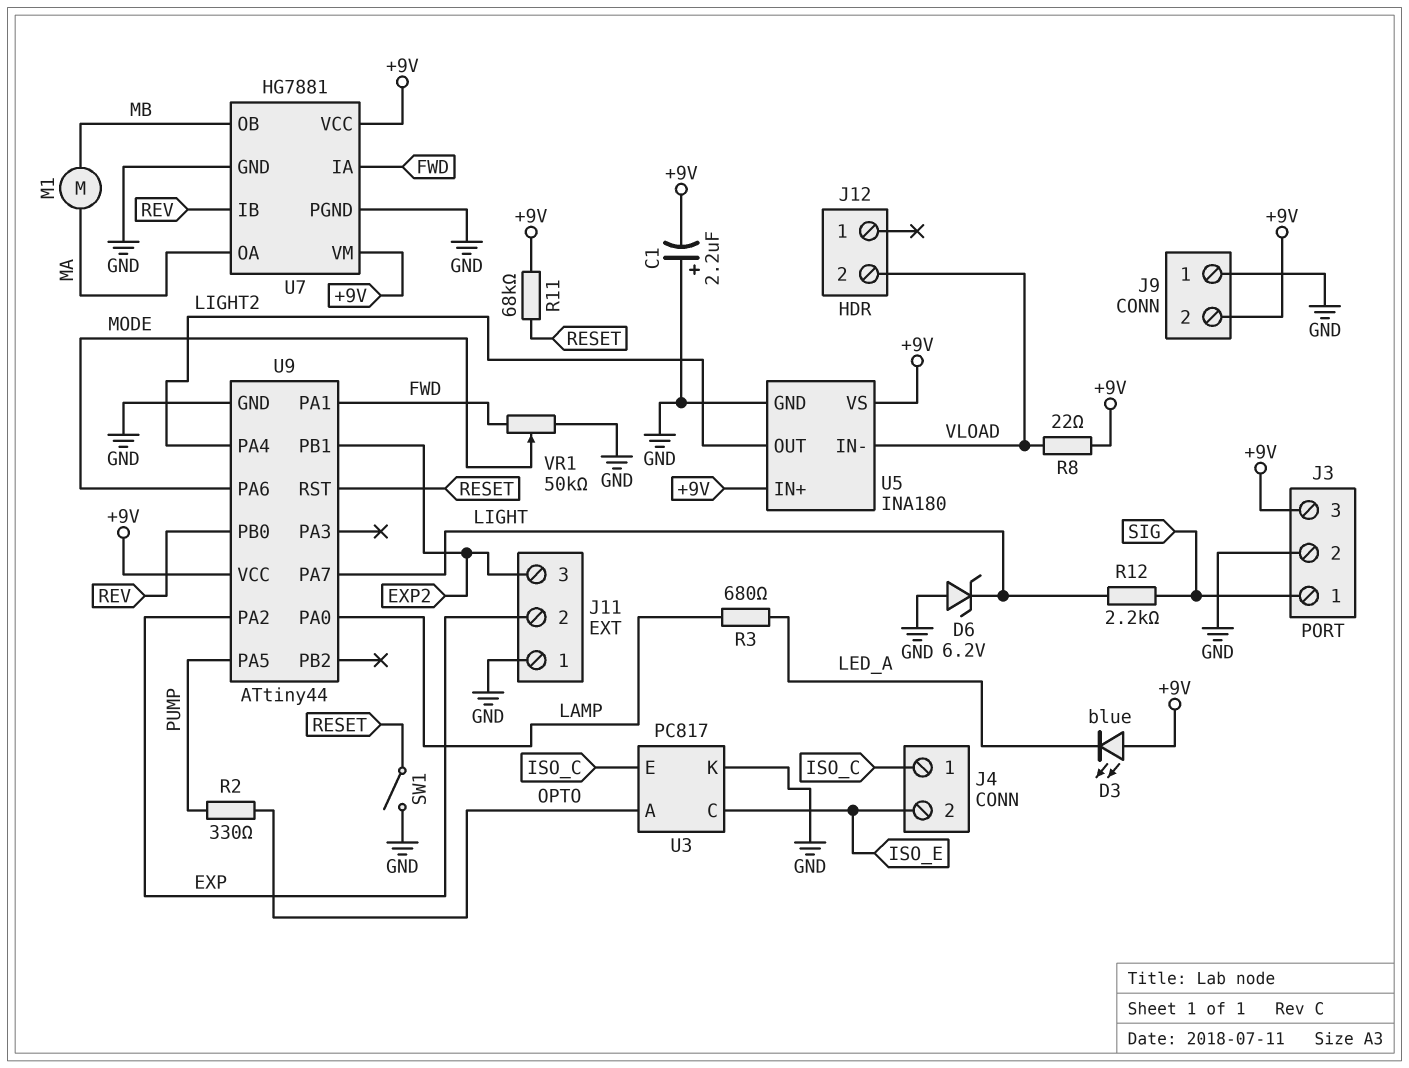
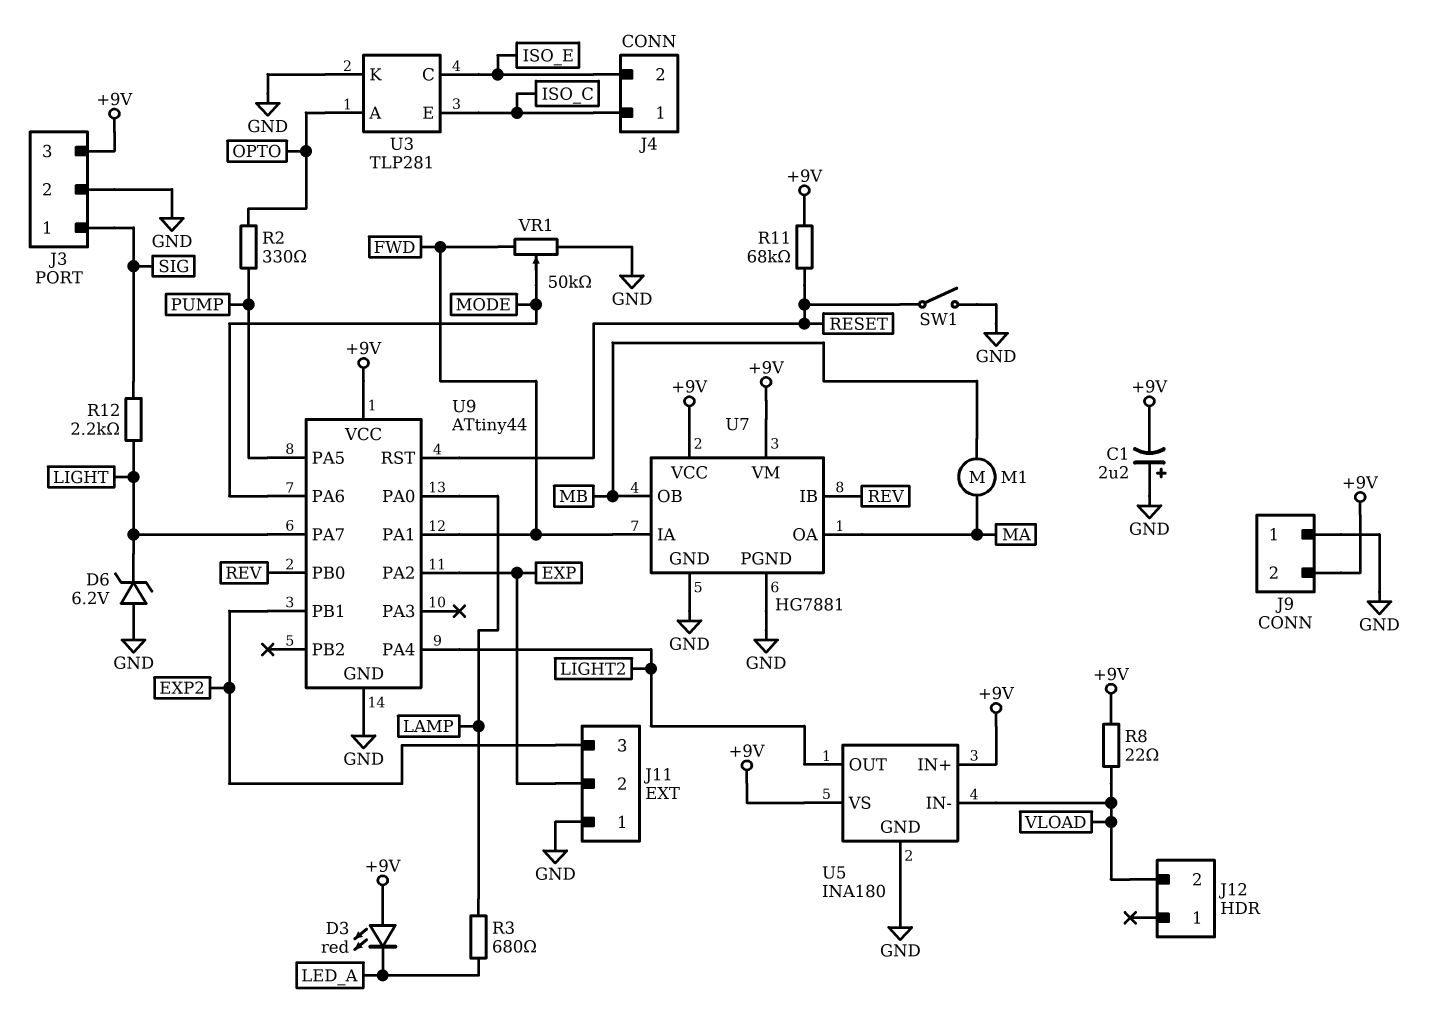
D3: LED blue (A +9V, K LED_A) -> LED red (A +9V, K LED_A)
U3: PC817 -> TLP281

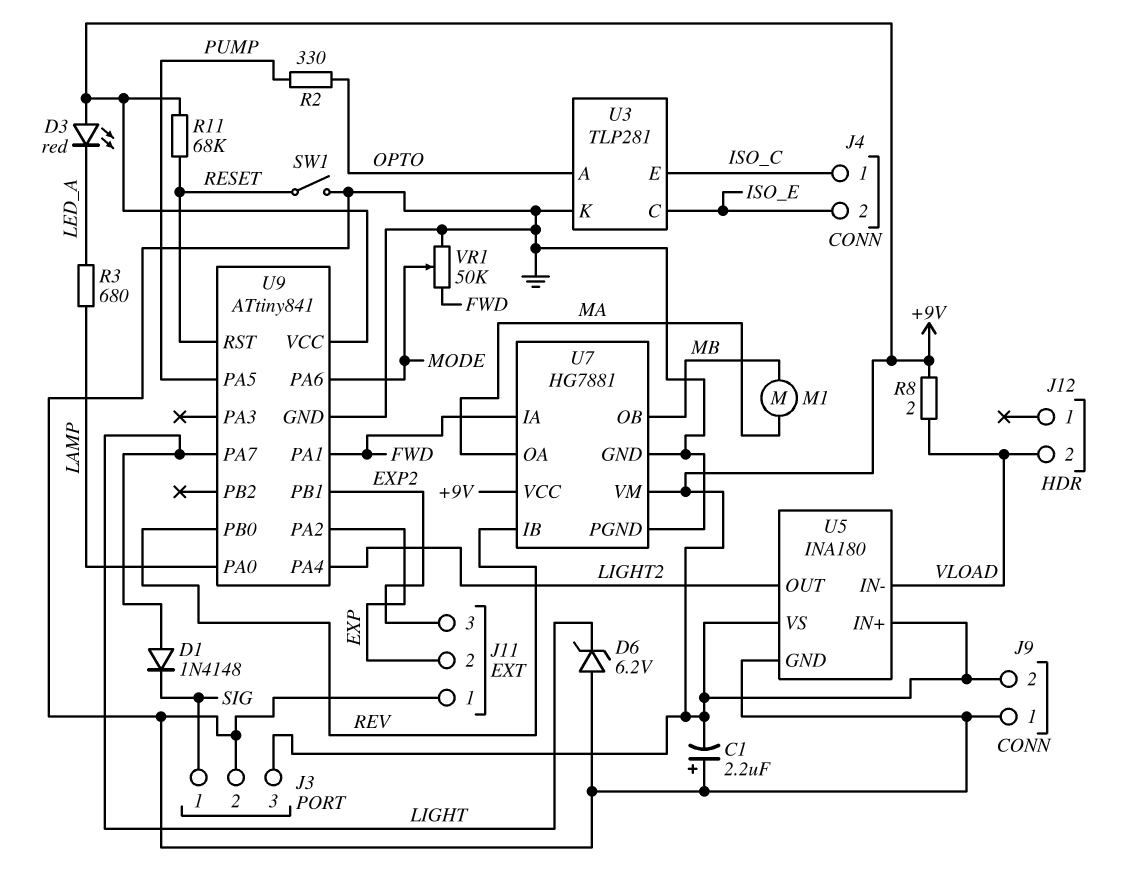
D1: none -> diode 1N4148 (A LIGHT, K SIG)
R8: 22 (+9V, VLOAD) -> 2 (+9V, VLOAD)
R12: 2.2k (LIGHT, SIG) -> none
U9: ATtiny44 -> ATtiny841

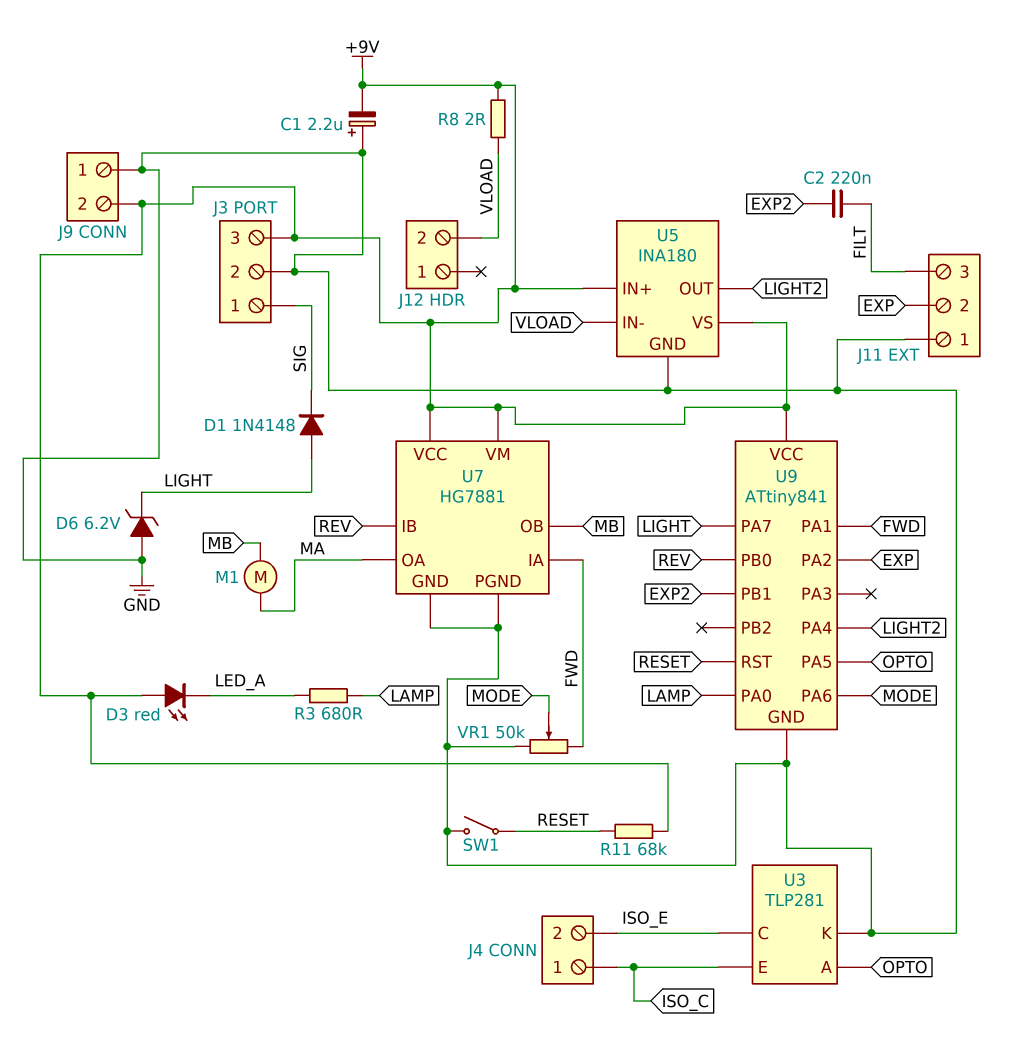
C2: none -> 220nF (EXP2, FILT)
J11 pin 3: EXP2 -> FILT
R2: 330 (OPTO, PUMP) -> none
U9 pin PA5: PUMP -> OPTO

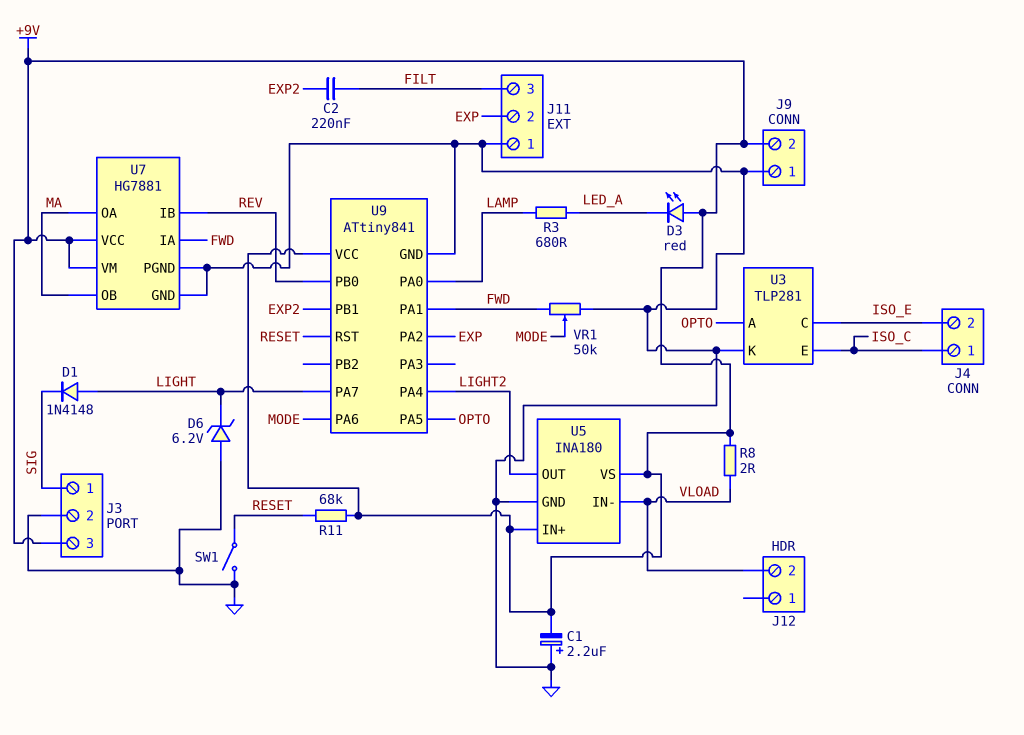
M1: motor (MA, MB) -> none
U7 pin OB: MB -> MA

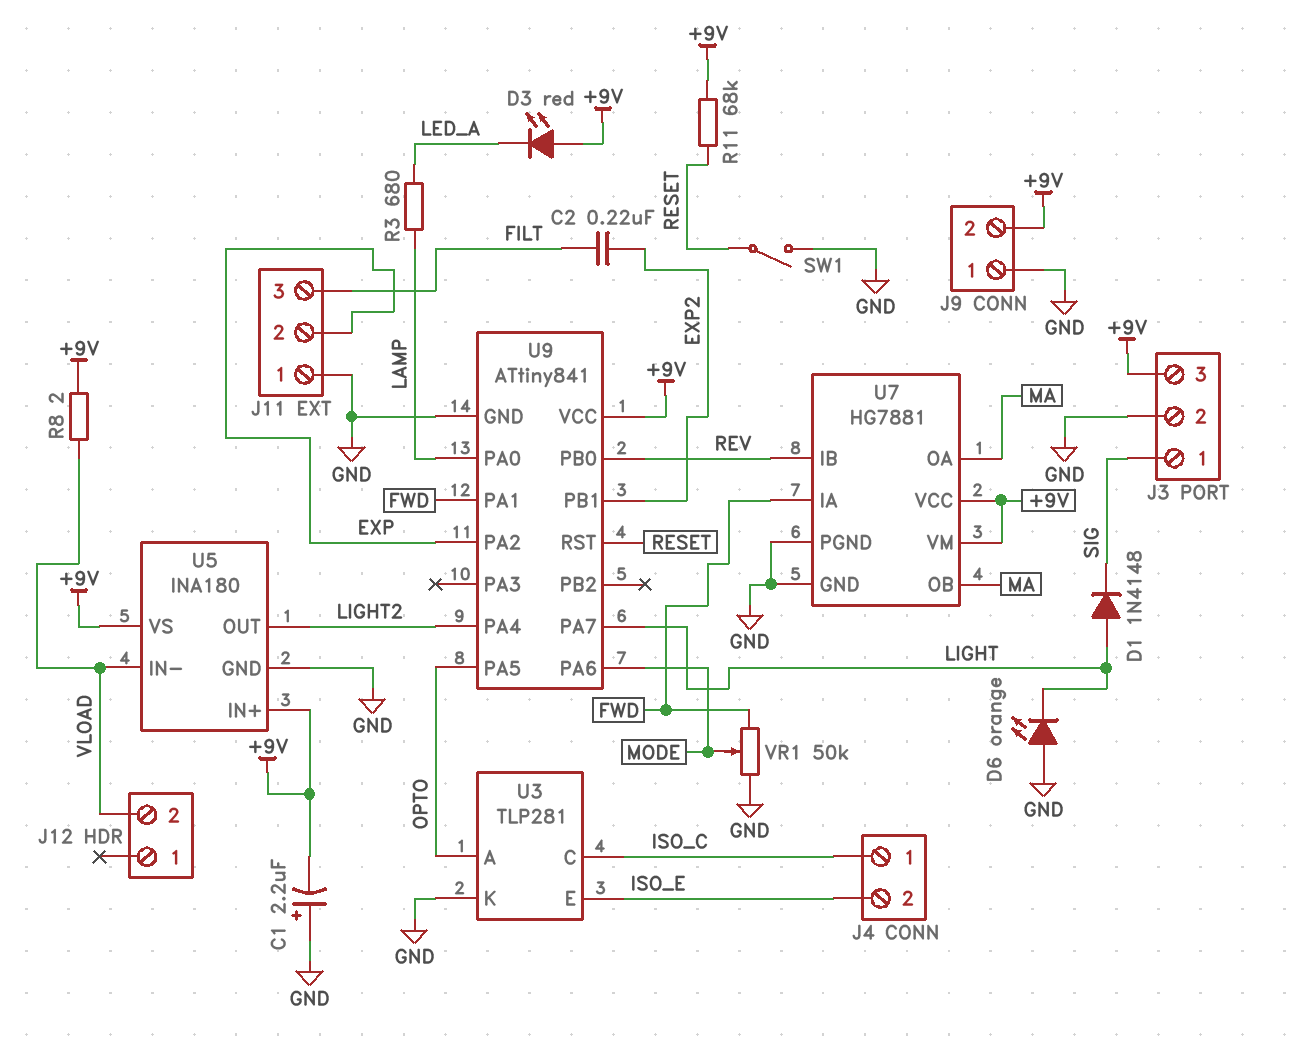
D6: zener 6.2V (A GND, K LIGHT) -> LED orange (A GND, K LIGHT)
U3 pin C: ISO_E -> ISO_C
U3 pin E: ISO_C -> ISO_E

